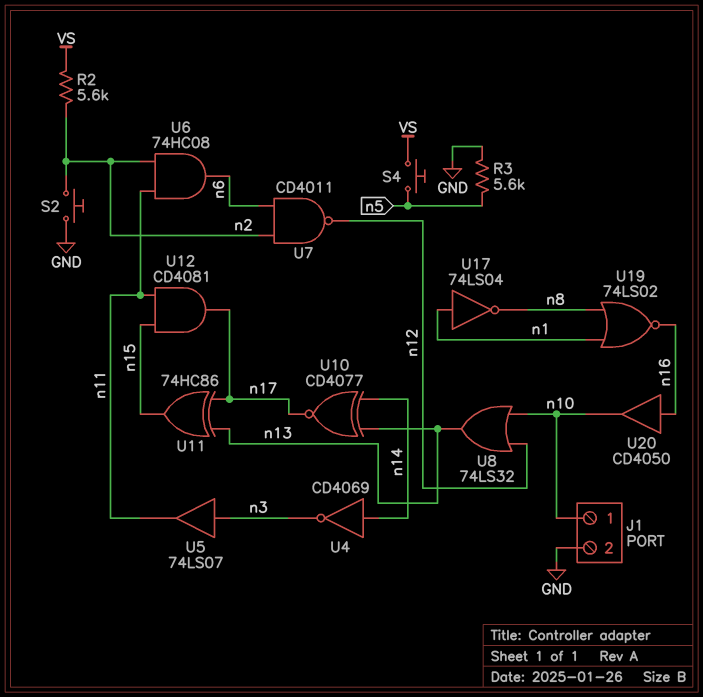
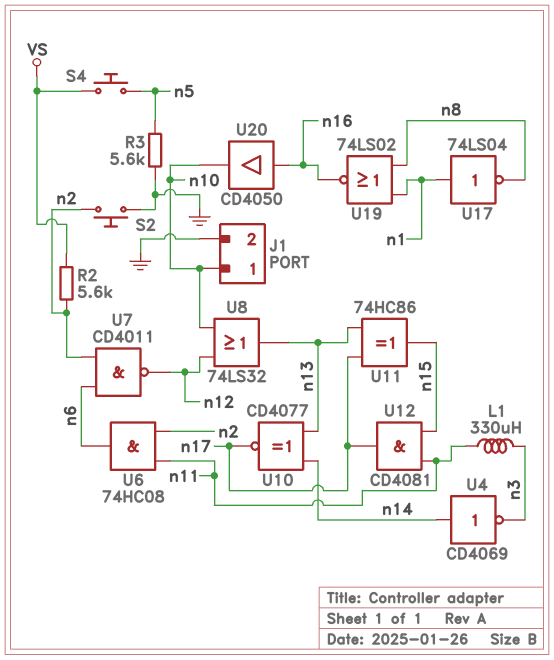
L1: none -> 330uH (n3, n11)
U5: buffer 74LS07 (in n3, out n11) -> none

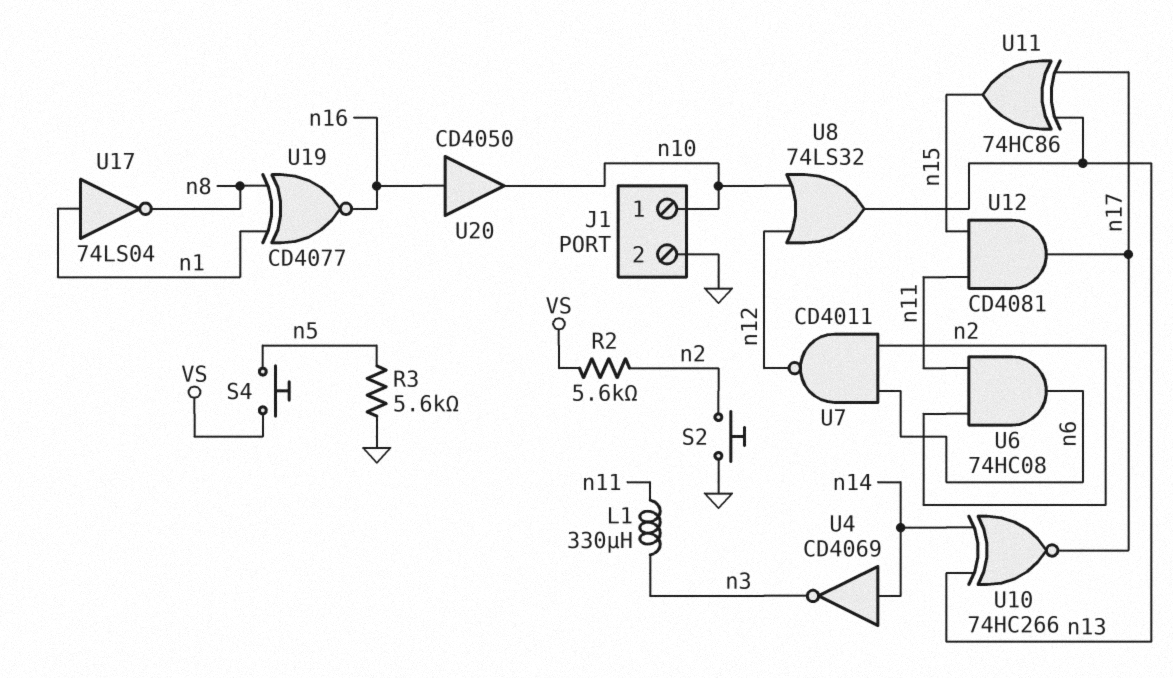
U10: XNOR CD4077 (in n13, in n14, out n17) -> XNOR 74HC266 (in n13, in n14, out n17)
U19: NOR 74LS02 (in n1, in n8, out n16) -> XNOR CD4077 (in n1, in n8, out n16)

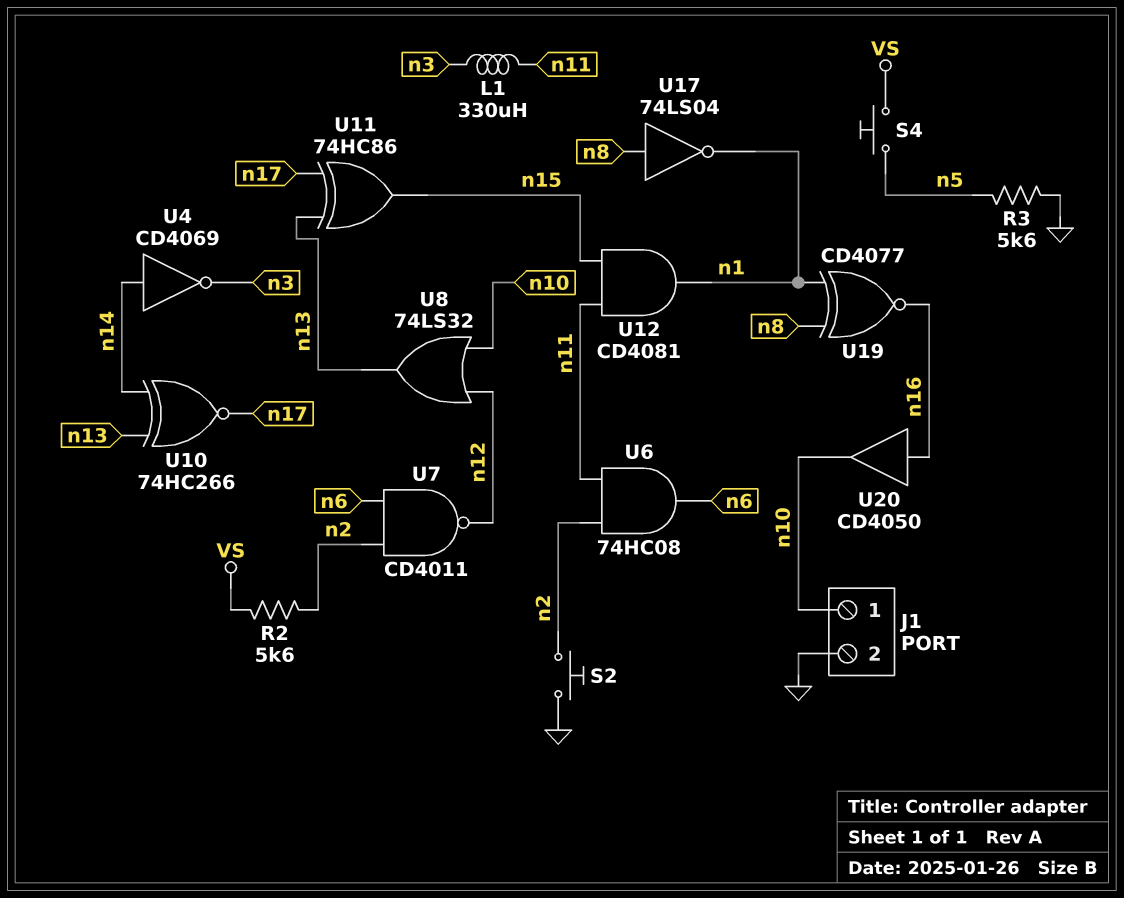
U12: AND CD4081 (in n11, in n15, out n17) -> AND CD4081 (in n11, in n15, out n1)
U17: NOT 74LS04 (in n1, out n8) -> NOT 74LS04 (in n8, out n1)

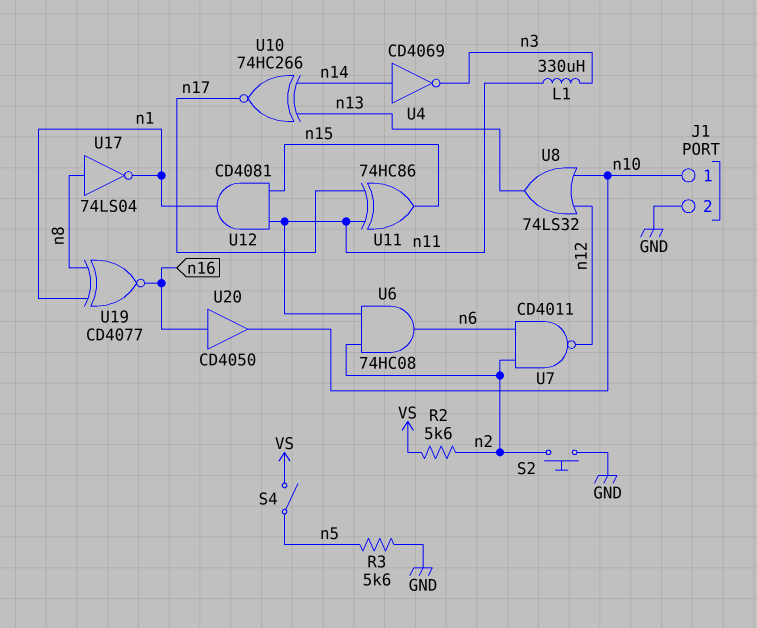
S4: button (VS, n5) -> switch (VS, n5)
U11: XOR 74HC86 (in n13, in n17, out n15) -> XOR 74HC86 (in n11, in n17, out n15)

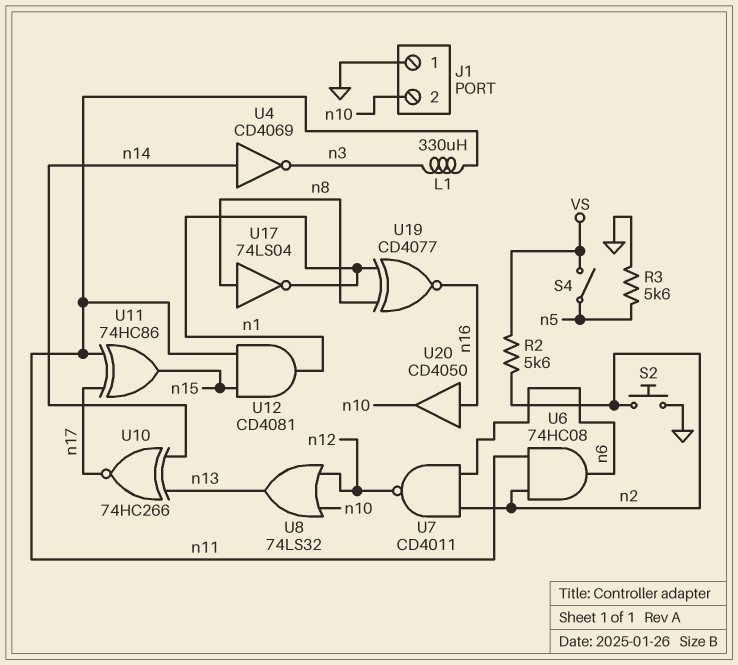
J1 pin 1: n10 -> GND
J1 pin 2: GND -> n10

